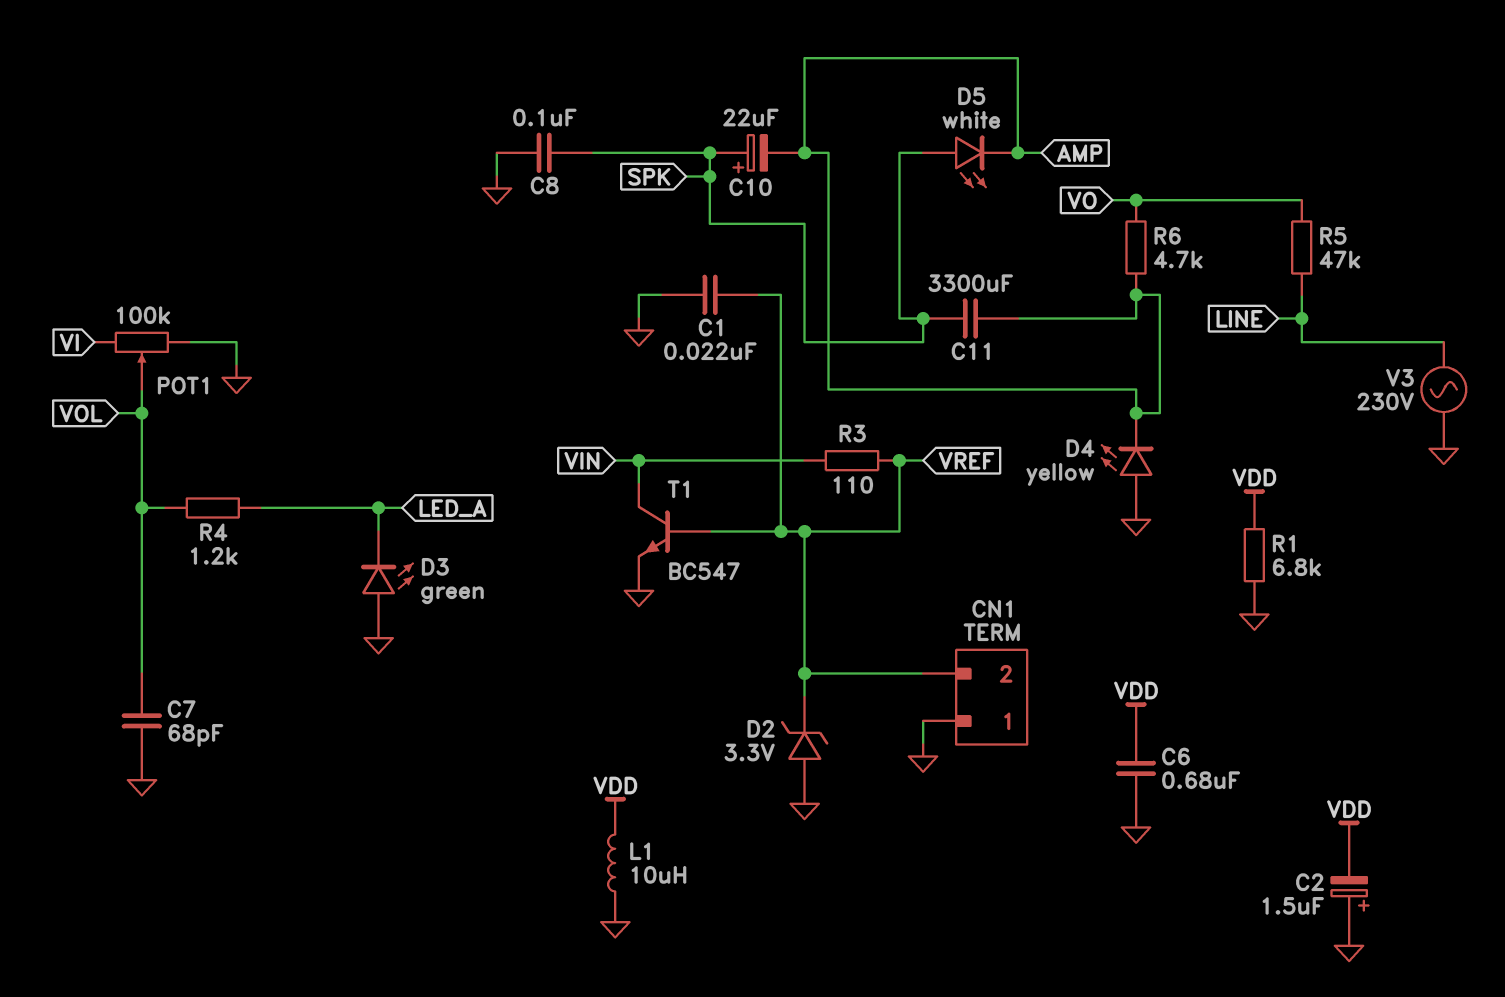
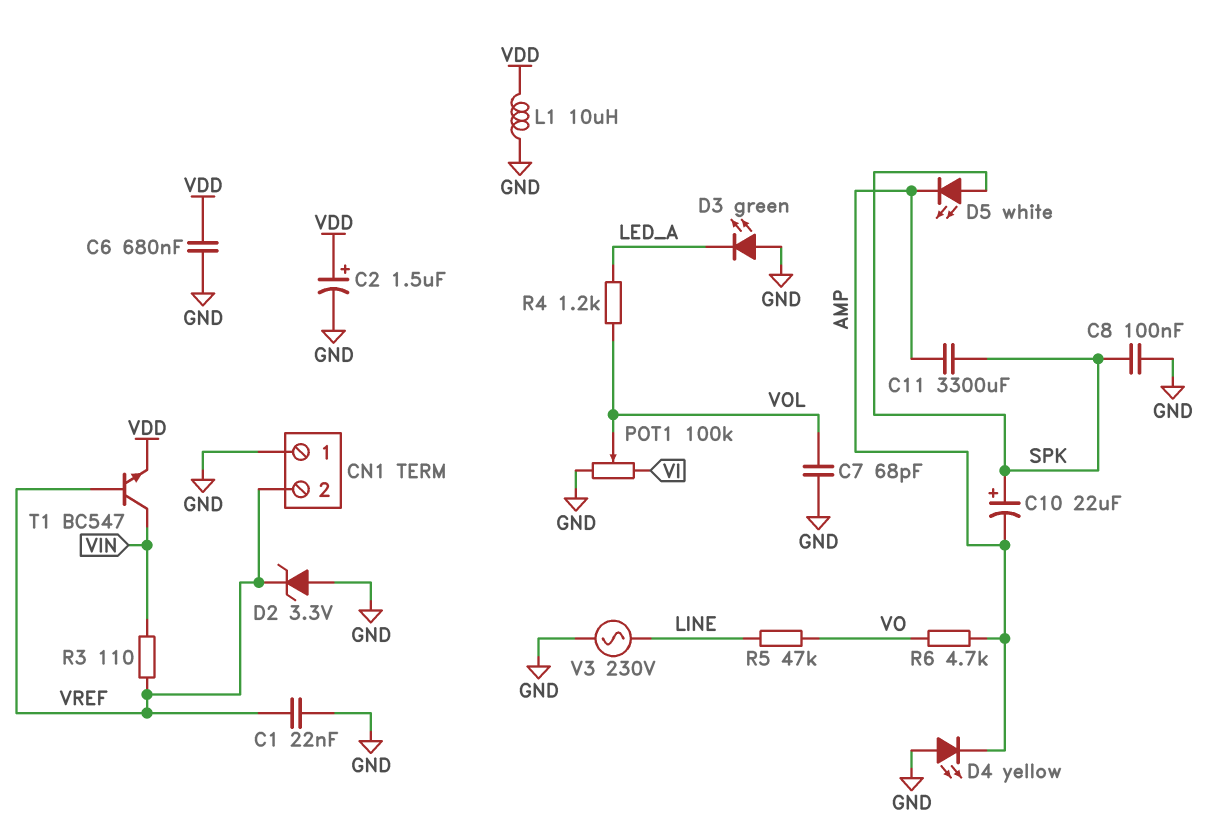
C2: 1.5uF (plus GND, minus VDD) -> 1.5uF (plus VDD, minus GND)
R1: 6.8k (GND, VDD) -> none
T1: NPN BC547 (B VREF, C VIN, E GND) -> NPN BC547 (B VREF, C VIN, E VDD)

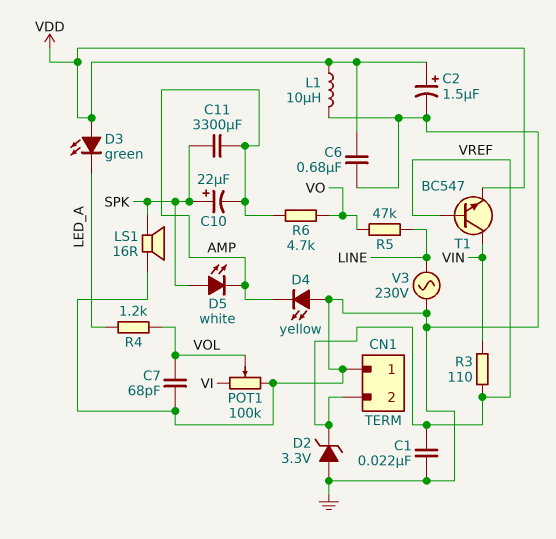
C8: 100nF (GND, SPK) -> none
D3: LED green (A GND, K LED_A) -> LED green (A VDD, K LED_A)
LS1: none -> speaker 16R (GND, SPK)

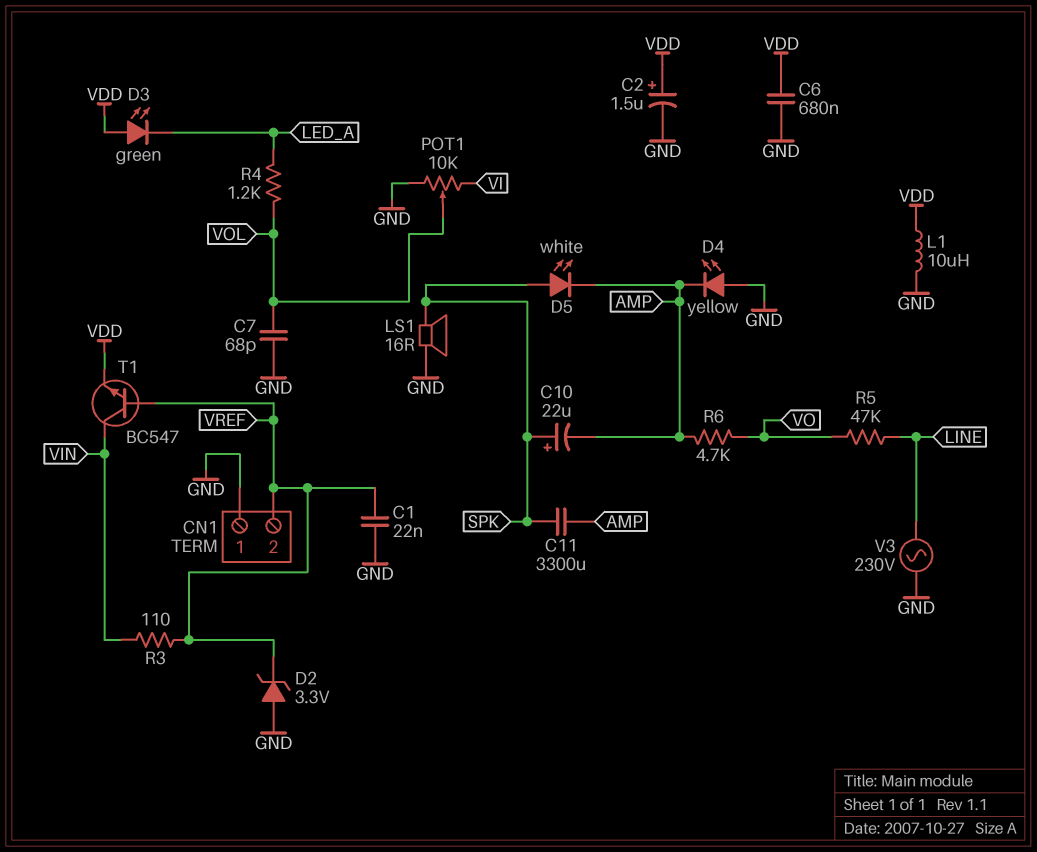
POT1: 100k (GND, VI, wiper VOL) -> 10k (GND, VI, wiper VOL)

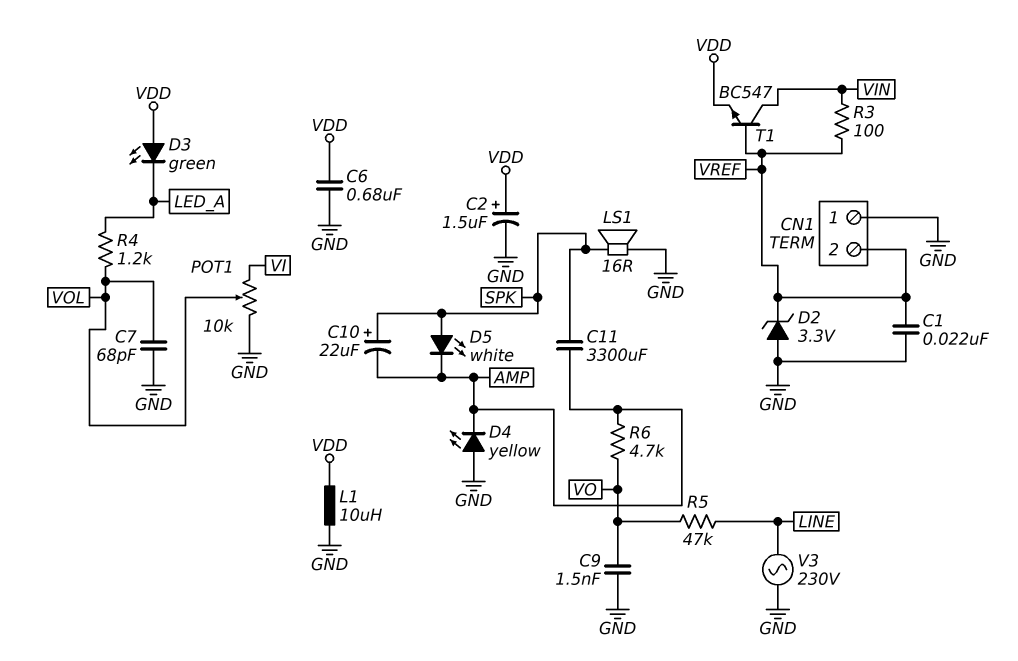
C9: none -> 1.5nF (GND, VO)
R3: 110 (VIN, VREF) -> 100 (VIN, VREF)

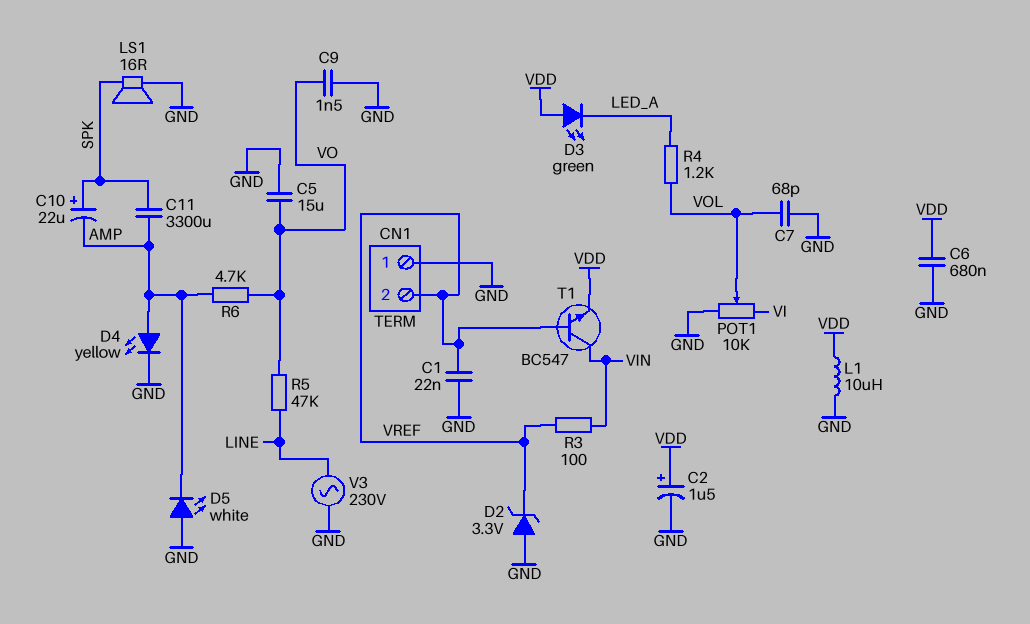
C5: none -> 15uF (GND, VO)
D4: LED yellow (A GND, K AMP) -> LED yellow (A AMP, K GND)
D5: LED white (A SPK, K AMP) -> LED white (A GND, K AMP)

